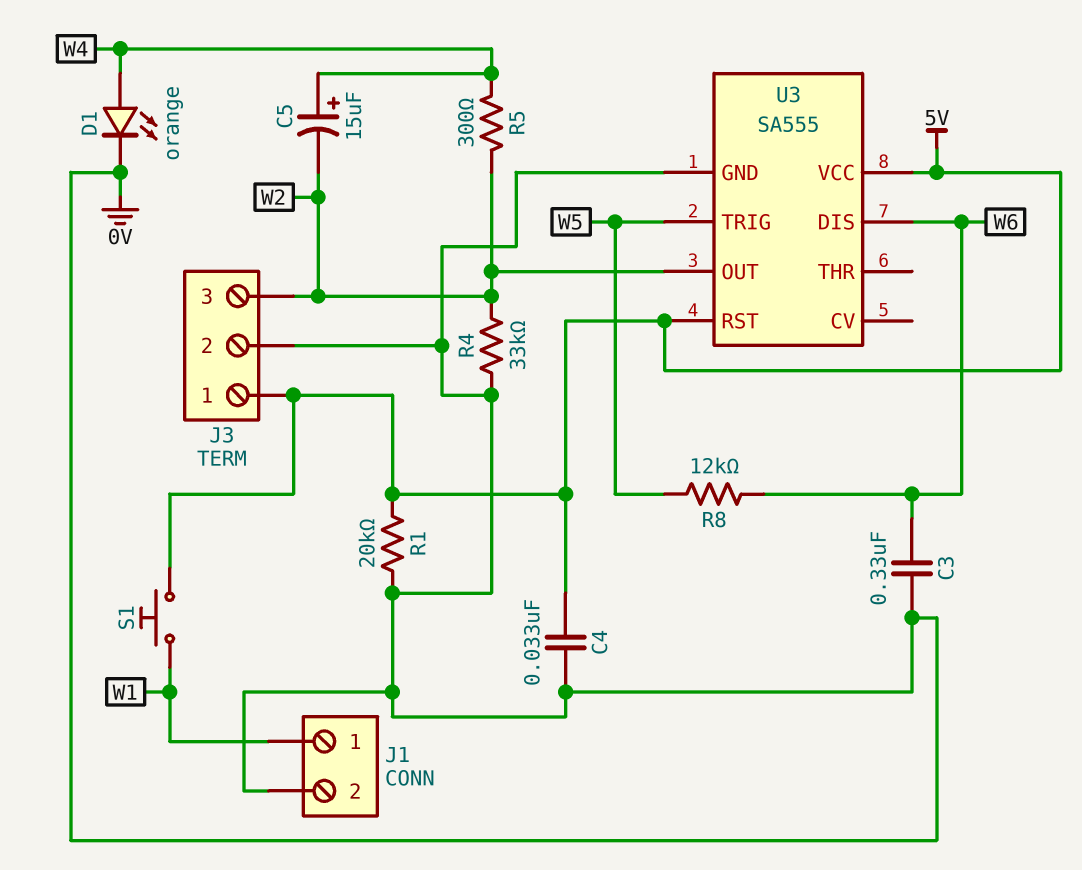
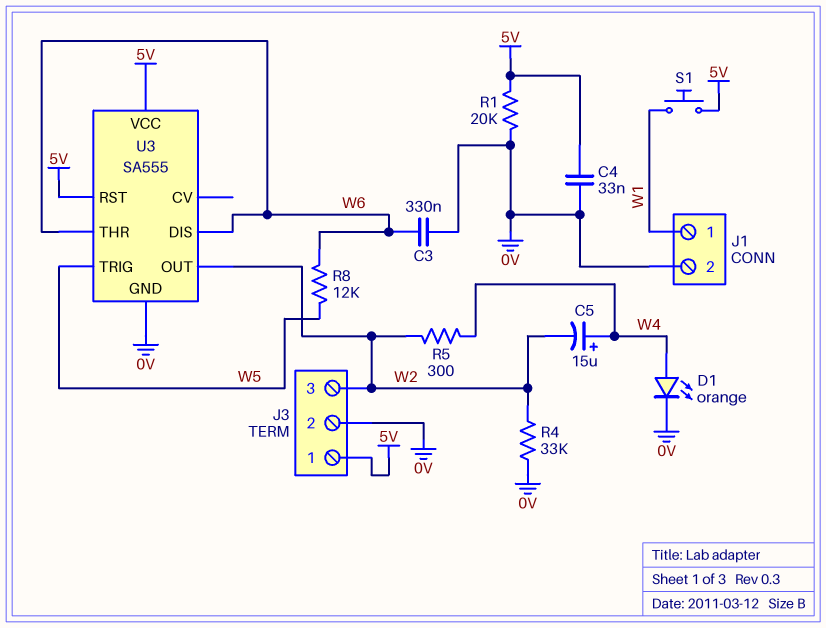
U3 pin THR: none -> W6

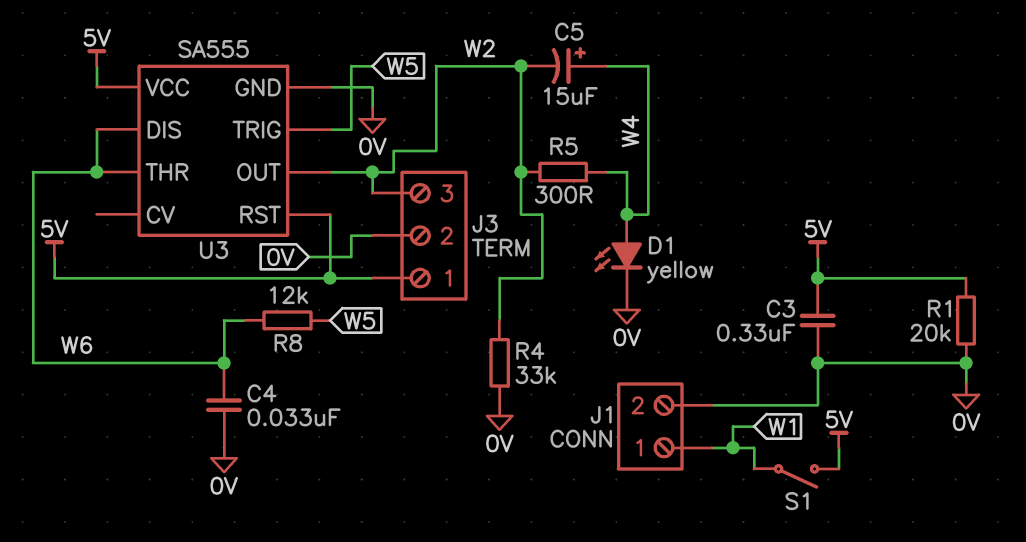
C3: 330nF (0V, W6) -> 330nF (0V, 5V)
C4: 33nF (0V, 5V) -> 33nF (0V, W6)
D1: LED orange (A W4, K 0V) -> LED yellow (A W4, K 0V)
S1: button (5V, W1) -> switch (5V, W1)

